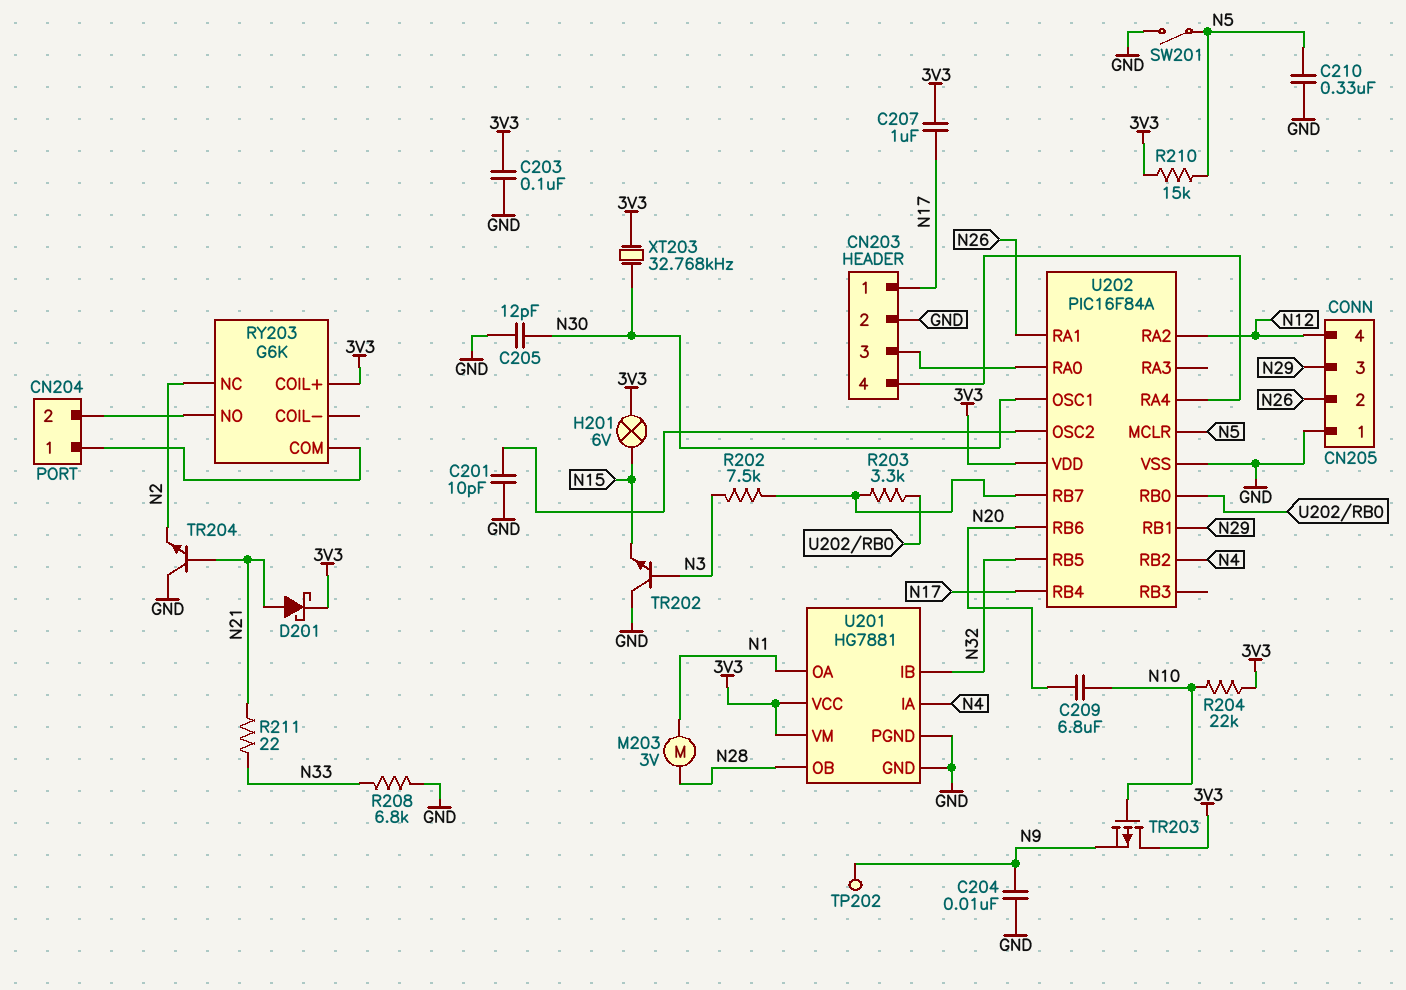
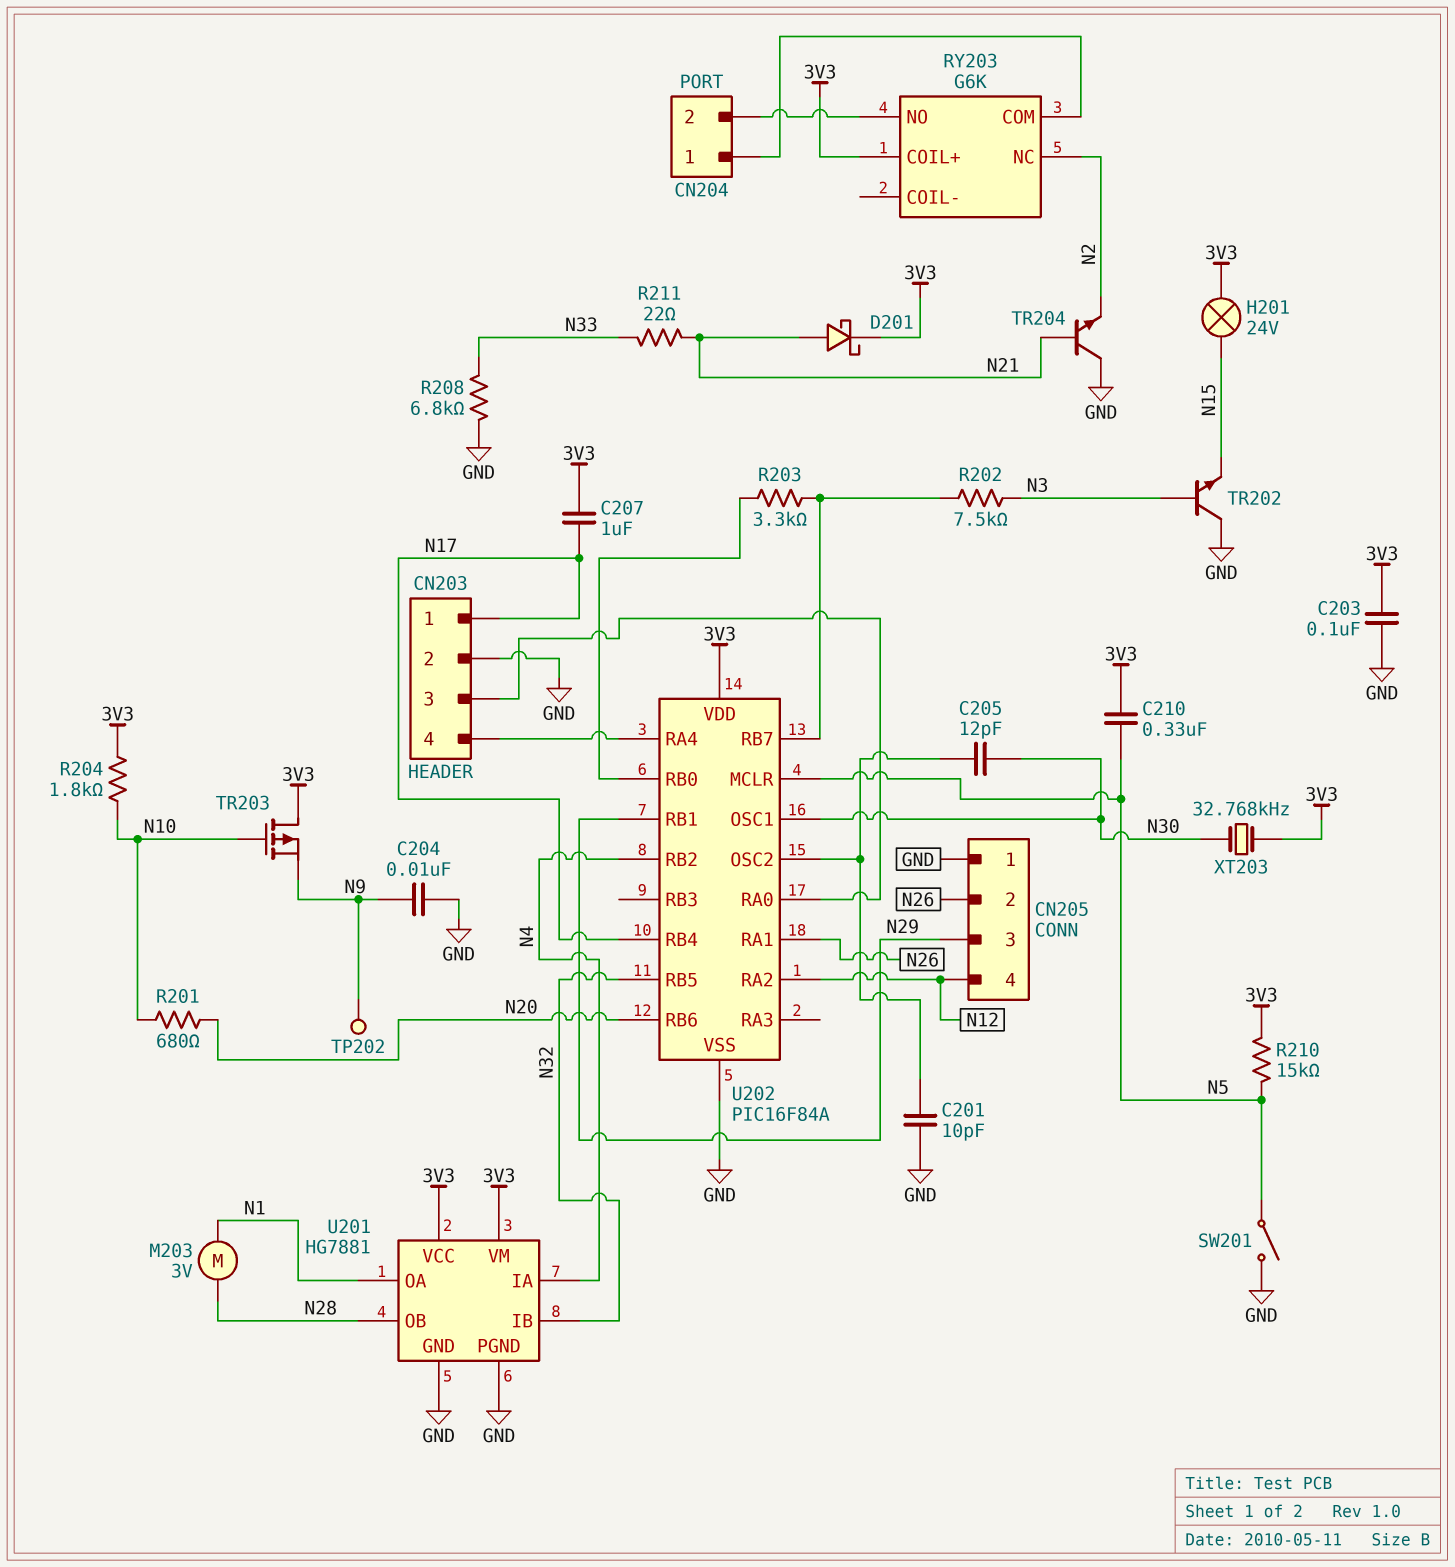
C205: 12pF (GND, N30) -> 12pF (N30, U202/OSC2)
C209: 6.8uF (N10, N20) -> none
C210: 330nF (GND, N5) -> 330nF (3V3, N5)
H201: lamp 6V (3V3, N15) -> lamp 24V (3V3, N15)
R201: none -> 680 (N10, N20)
R204: 22k (3V3, N10) -> 1.8k (3V3, N10)

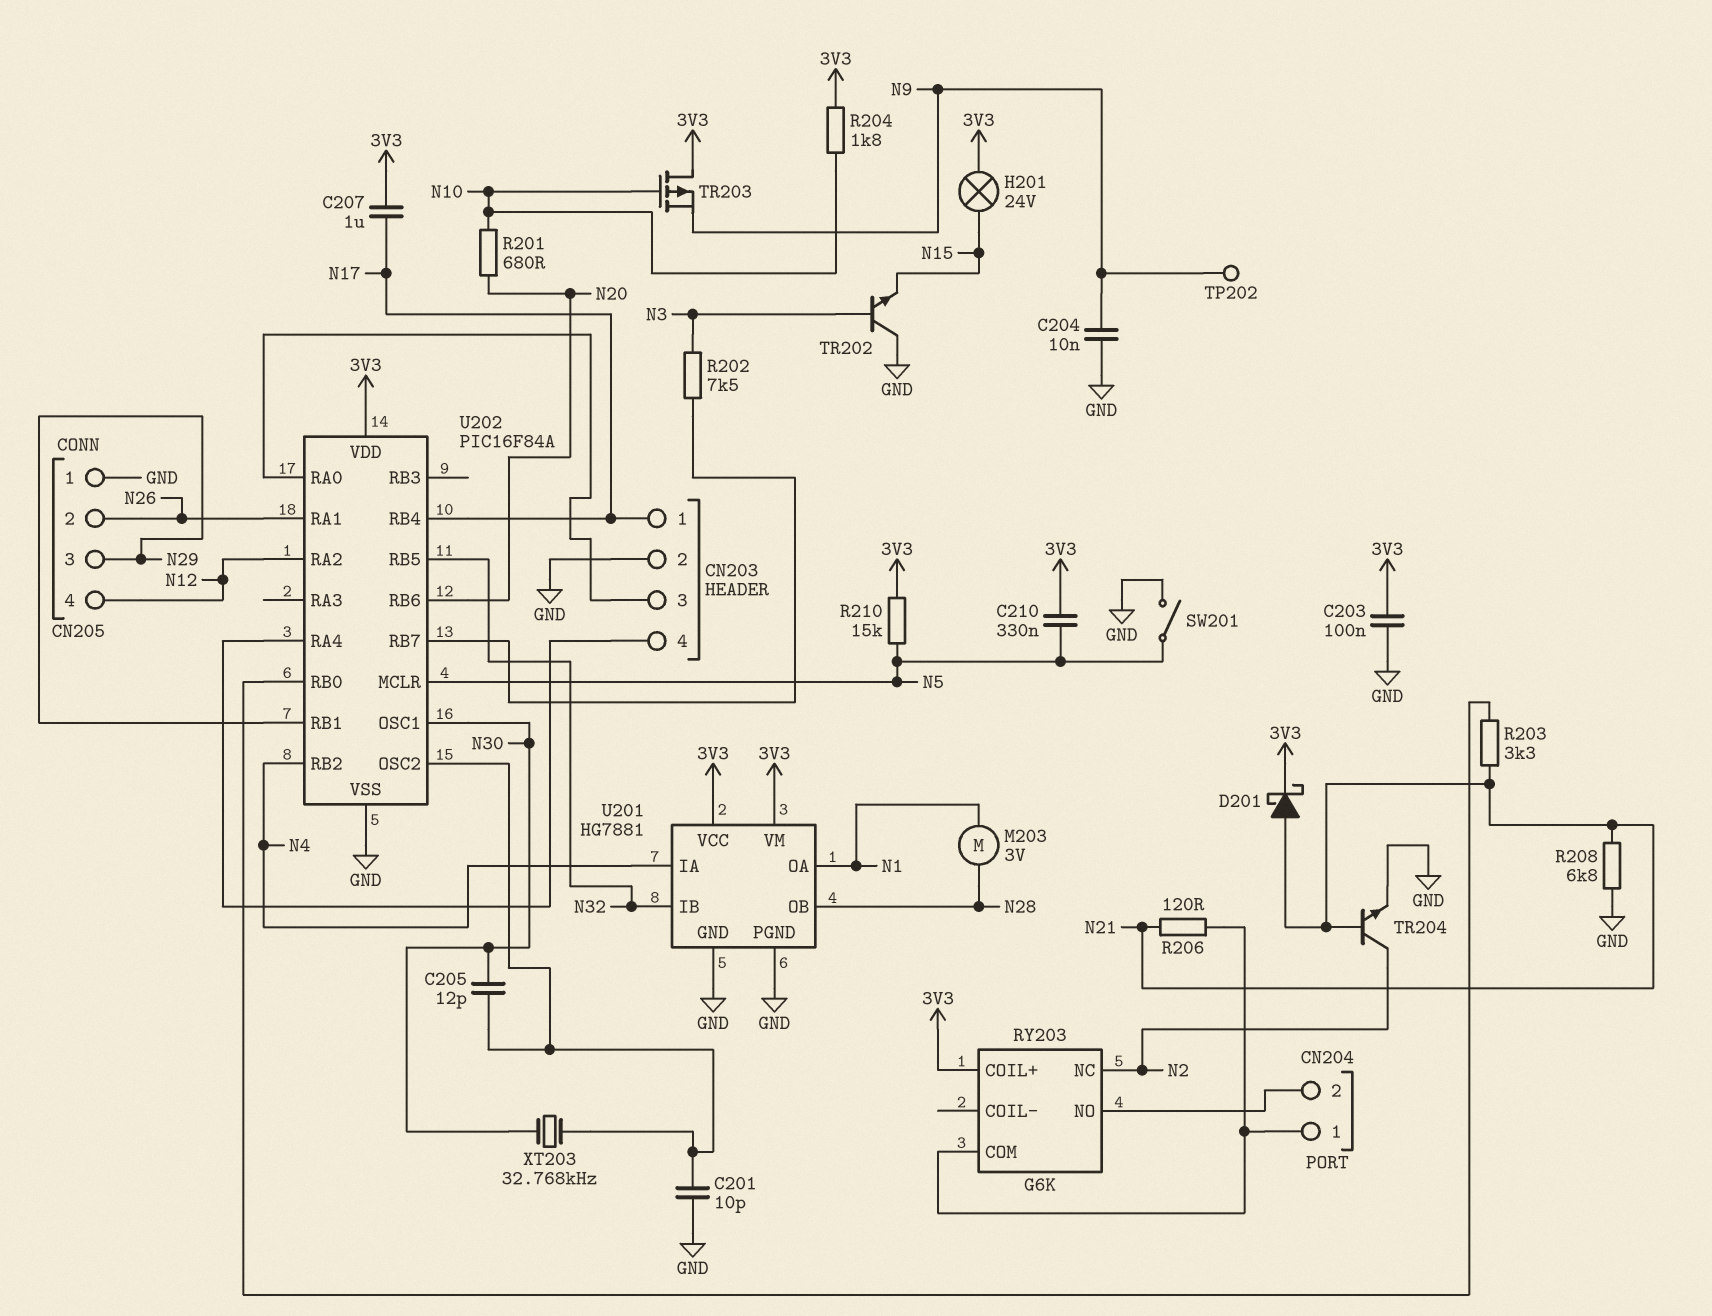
R203: 3.3k (U202/RB0, U202/RB7) -> 3.3k (N21, U202/RB0)
R206: none -> 120 (CN204/1, N21)
R208: 6.8k (GND, N33) -> 6.8k (GND, N21)
R211: 22 (N21, N33) -> none
TR204: NPN (B N21, C GND, E N2) -> NPN (B N21, C N2, E GND)
XT203: 32.768kHz (3V3, N30) -> 32.768kHz (N30, U202/OSC2)

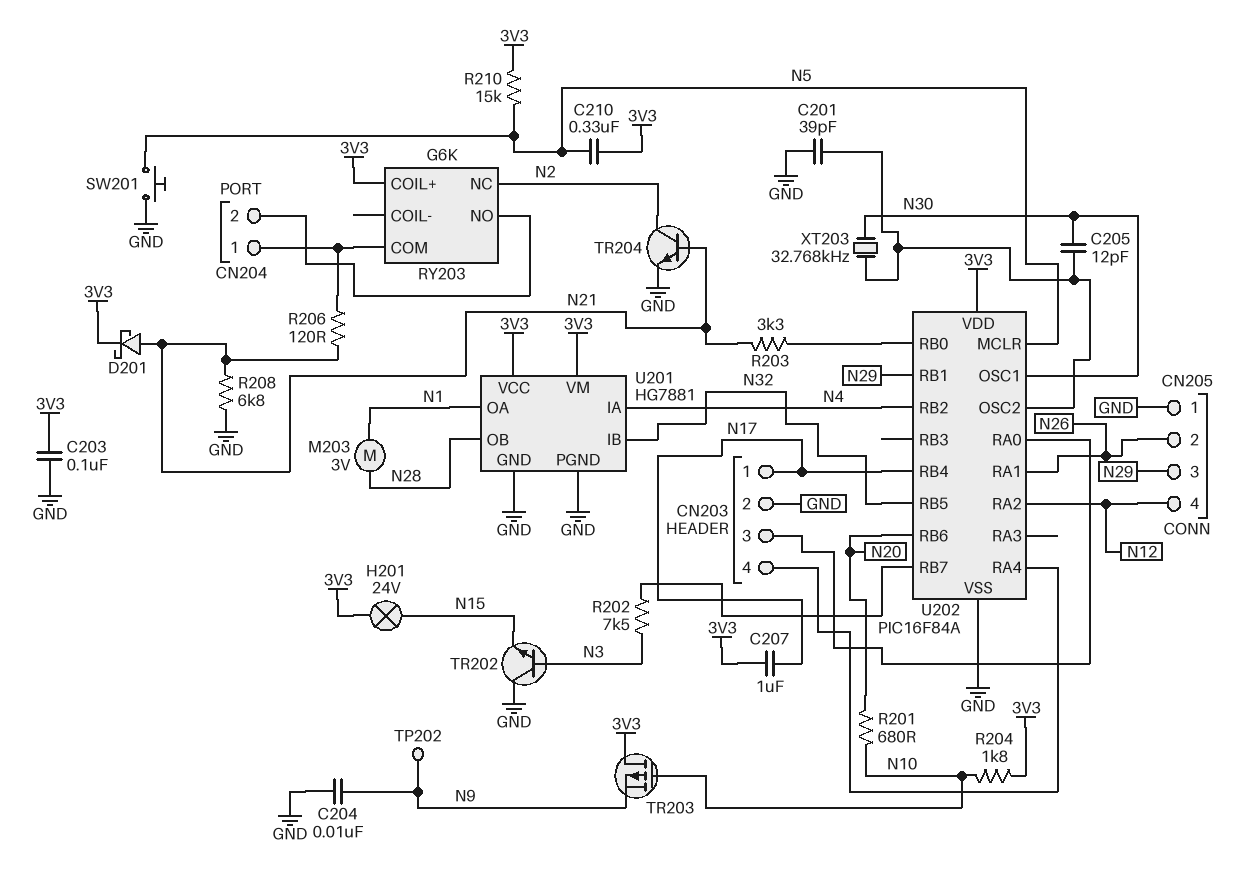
C201: 10pF (GND, U202/OSC2) -> 39pF (GND, U202/OSC2)
SW201: switch (GND, N5) -> button (GND, N5)

